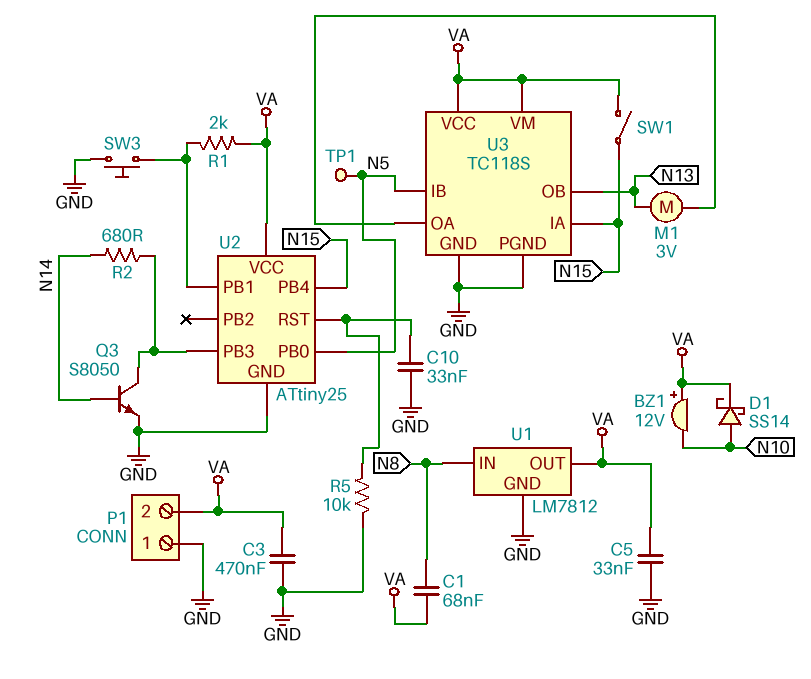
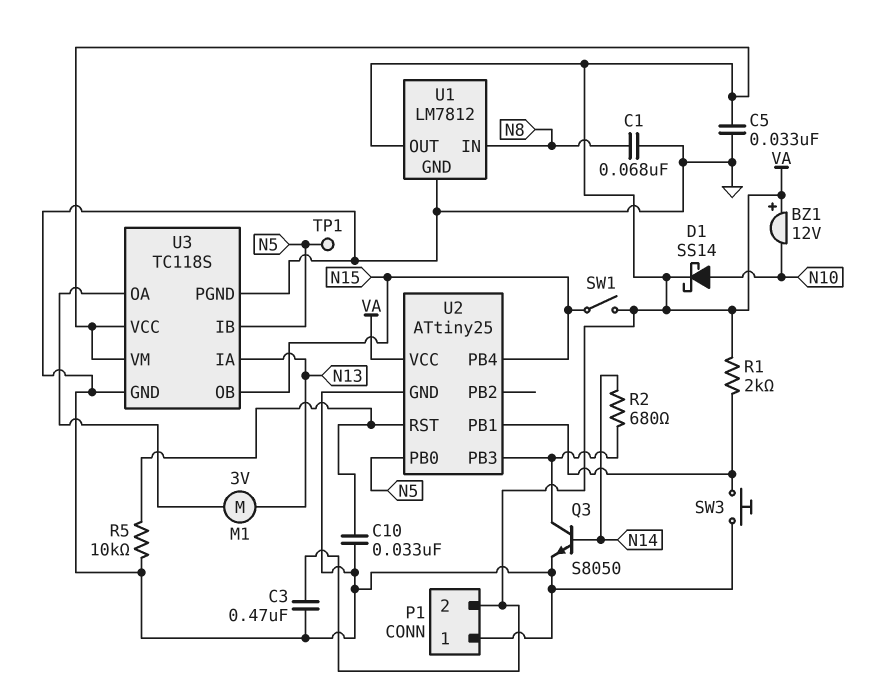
C1: 68nF (N8, VA) -> 68nF (GND, N8)
U3 pin IA: N15 -> N13
U3 pin OB: N13 -> N15

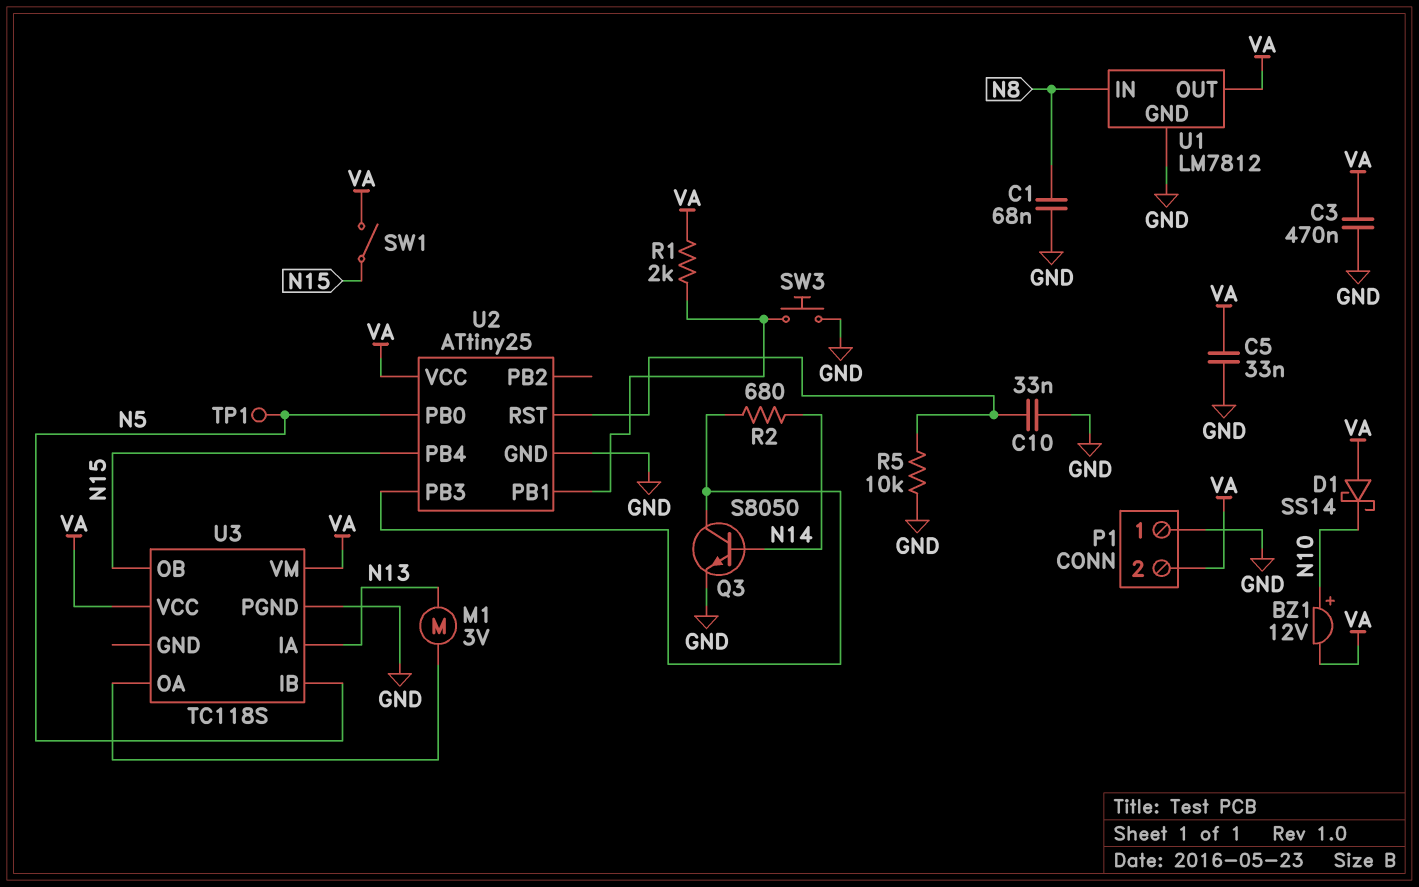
BZ1: buzzer 12V (plus VA, minus N10) -> buzzer 12V (plus N10, minus VA)
D1: schottky SS14 (A N10, K VA) -> schottky SS14 (A VA, K N10)
U3 pin GND: GND -> none

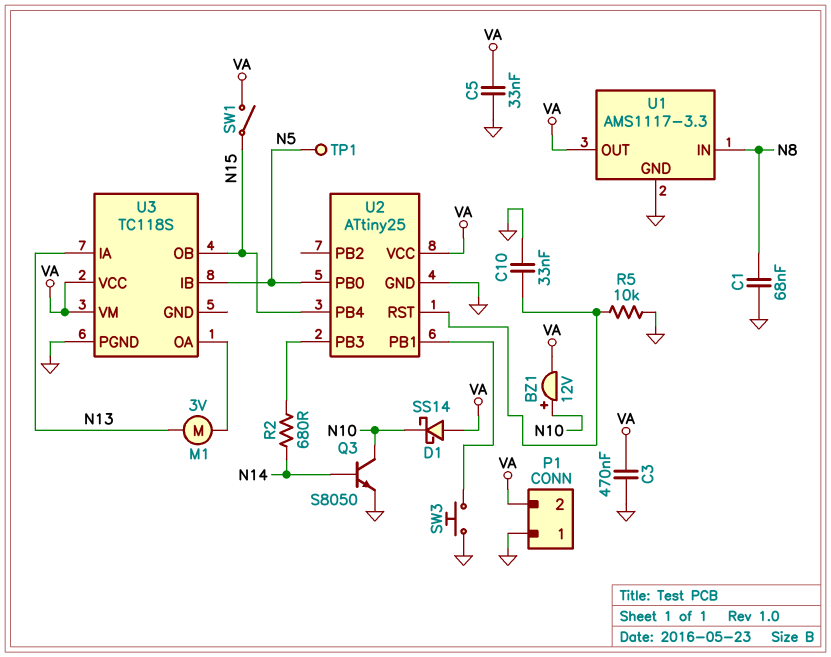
Q3: NPN S8050 (B N14, C U2/PB3, E GND) -> NPN S8050 (B N14, C N10, E GND)
R1: 2k (U2/PB1, VA) -> none
U1: LM7812 -> AMS1117-3.3

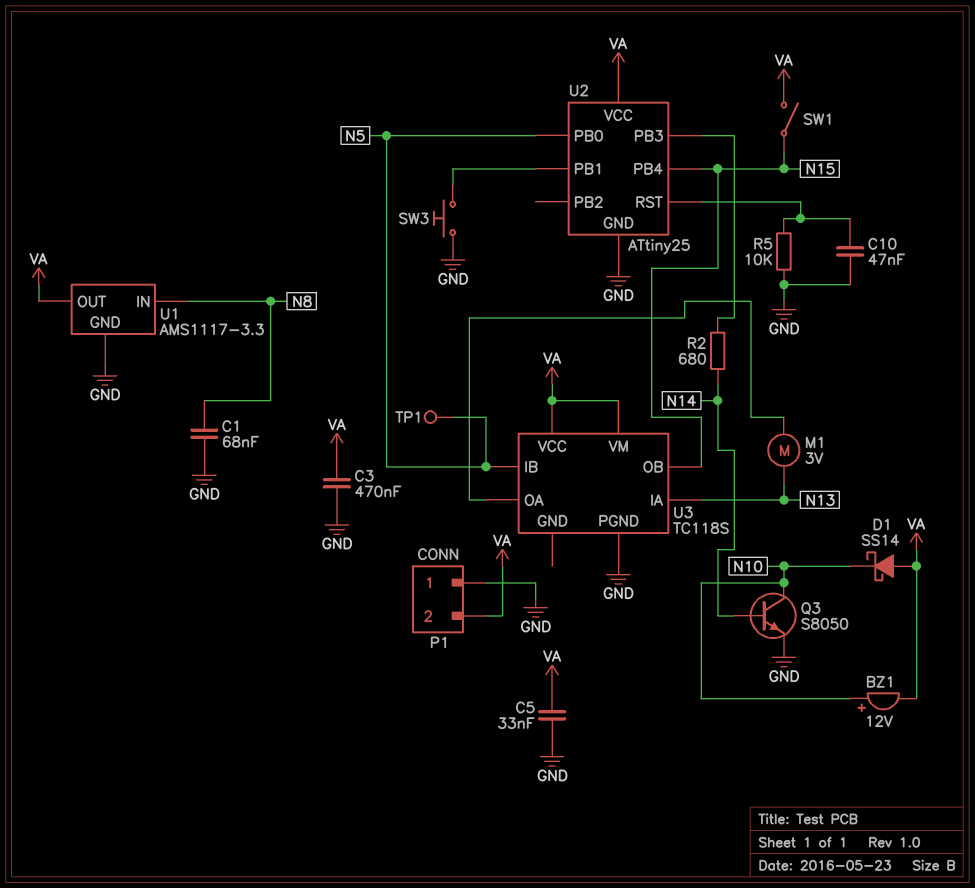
C10: 33nF (GND, U2/RST) -> 47nF (GND, U2/RST)

